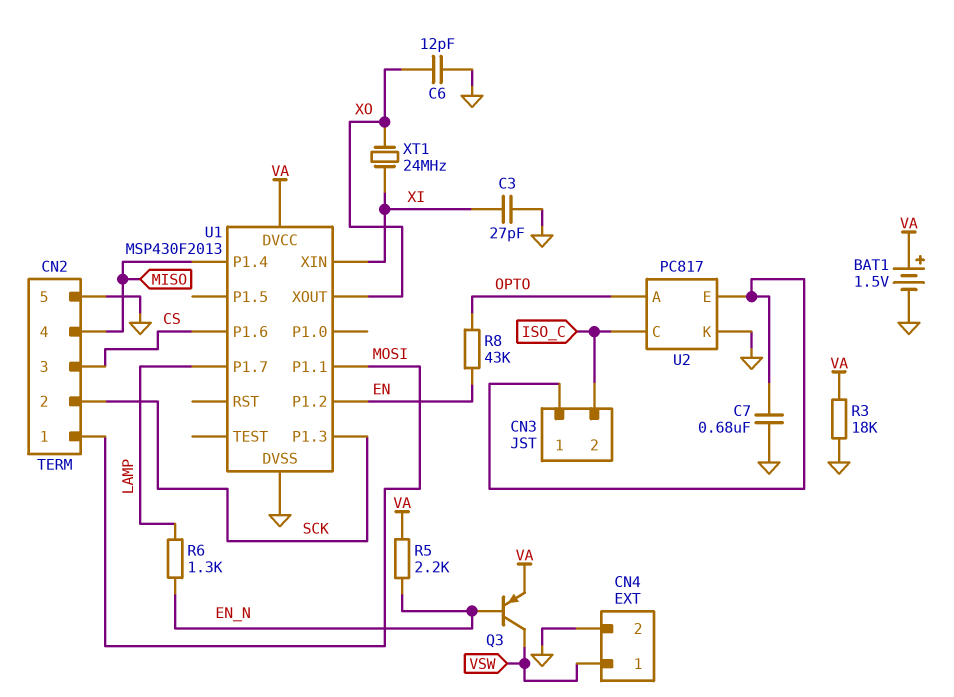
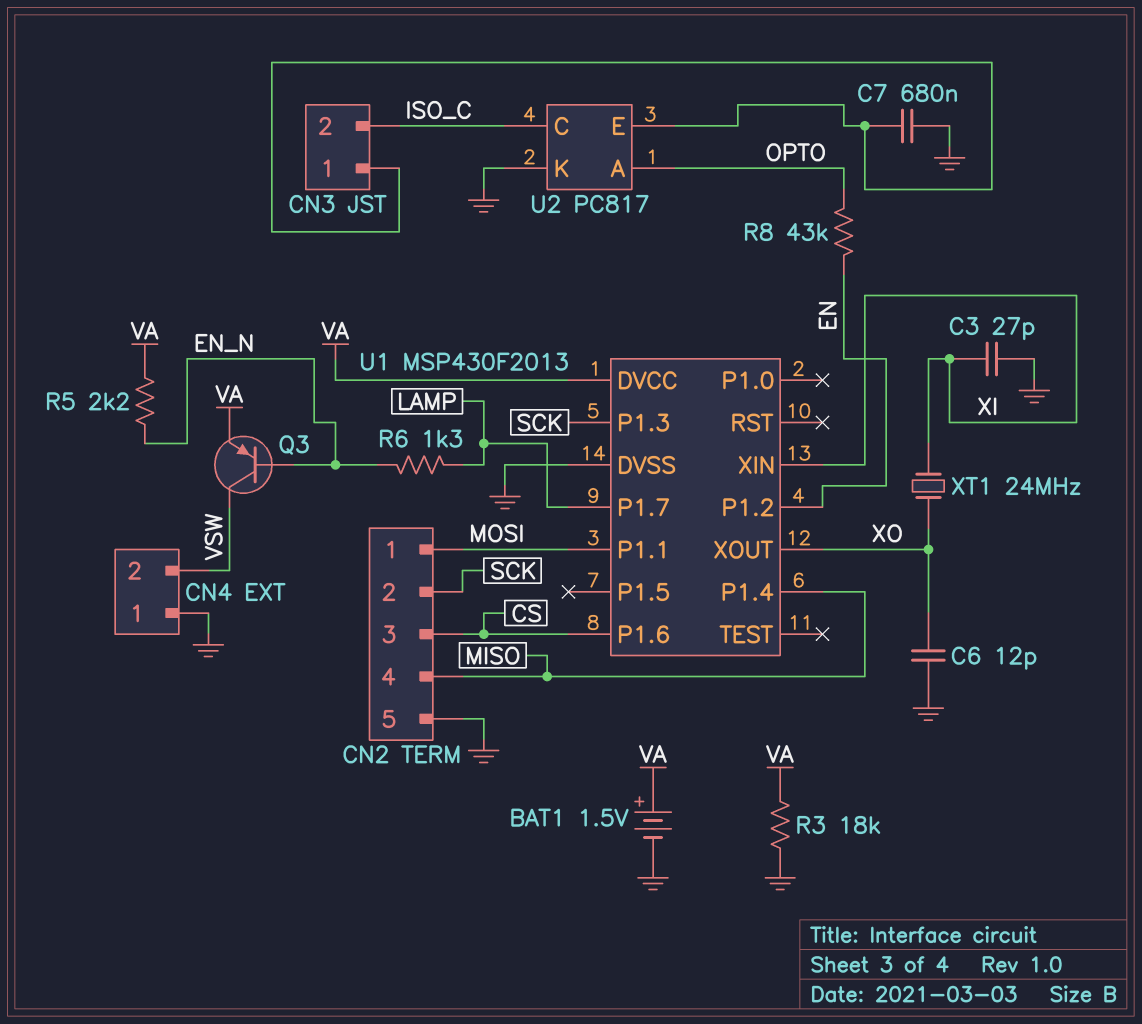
CN4 pin 1: VSW -> GND
CN4 pin 2: GND -> VSW

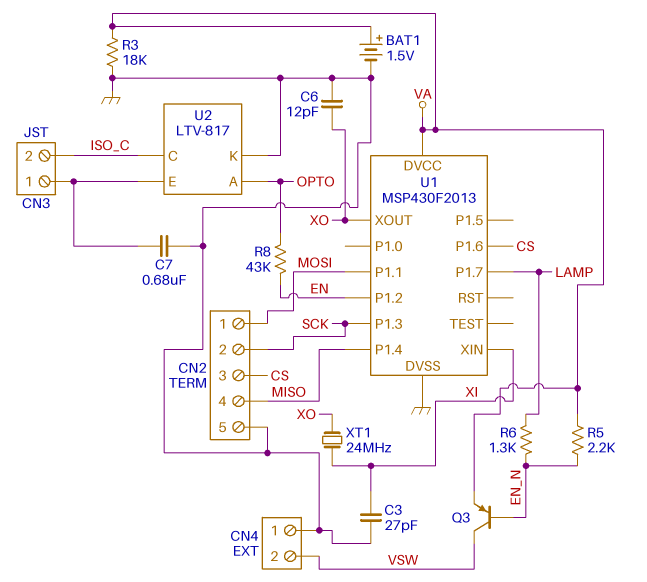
U2: PC817 -> LTV-817

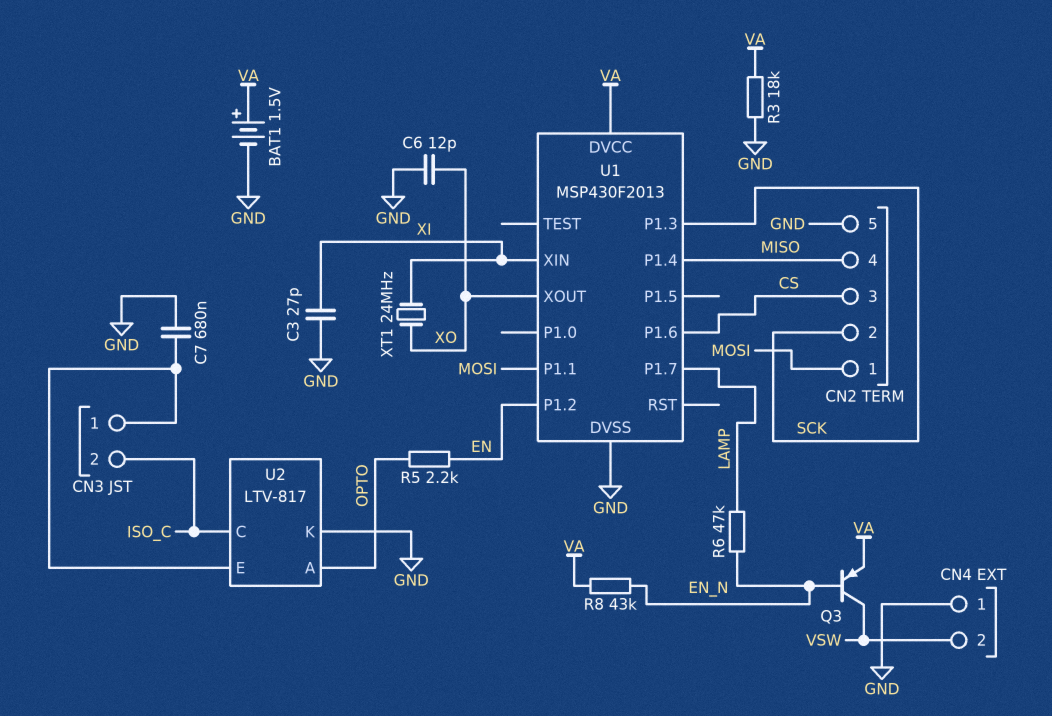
R5: 2.2k (EN_N, VA) -> 2.2k (EN, OPTO)
R6: 1.3k (EN_N, LAMP) -> 47k (EN_N, LAMP)
R8: 43k (EN, OPTO) -> 43k (EN_N, VA)

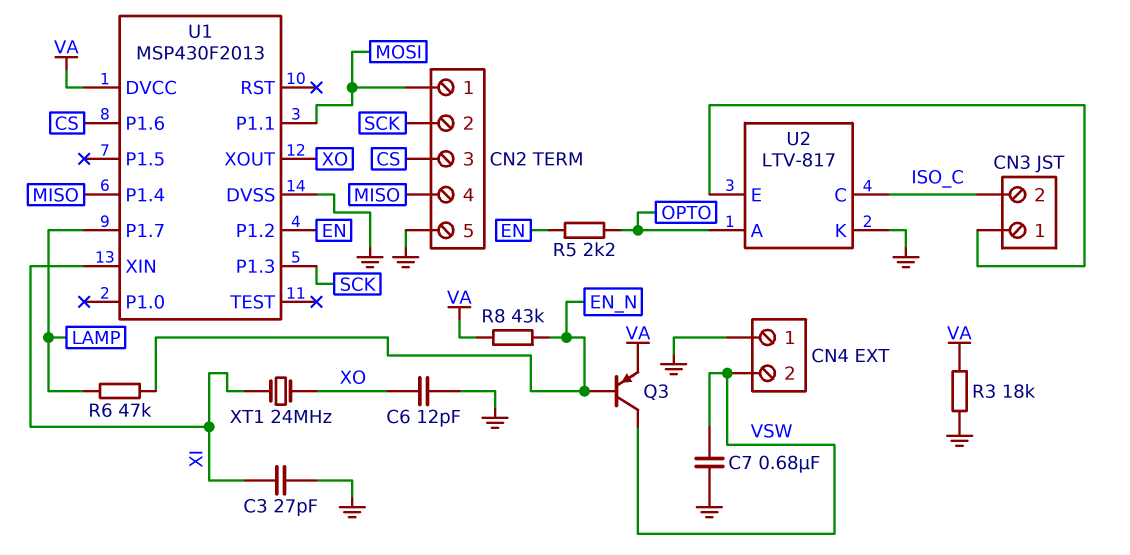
BAT1: 1.5V (plus VA, minus GND) -> none
C7: 680nF (CN3/1, GND) -> 680nF (GND, VSW)

